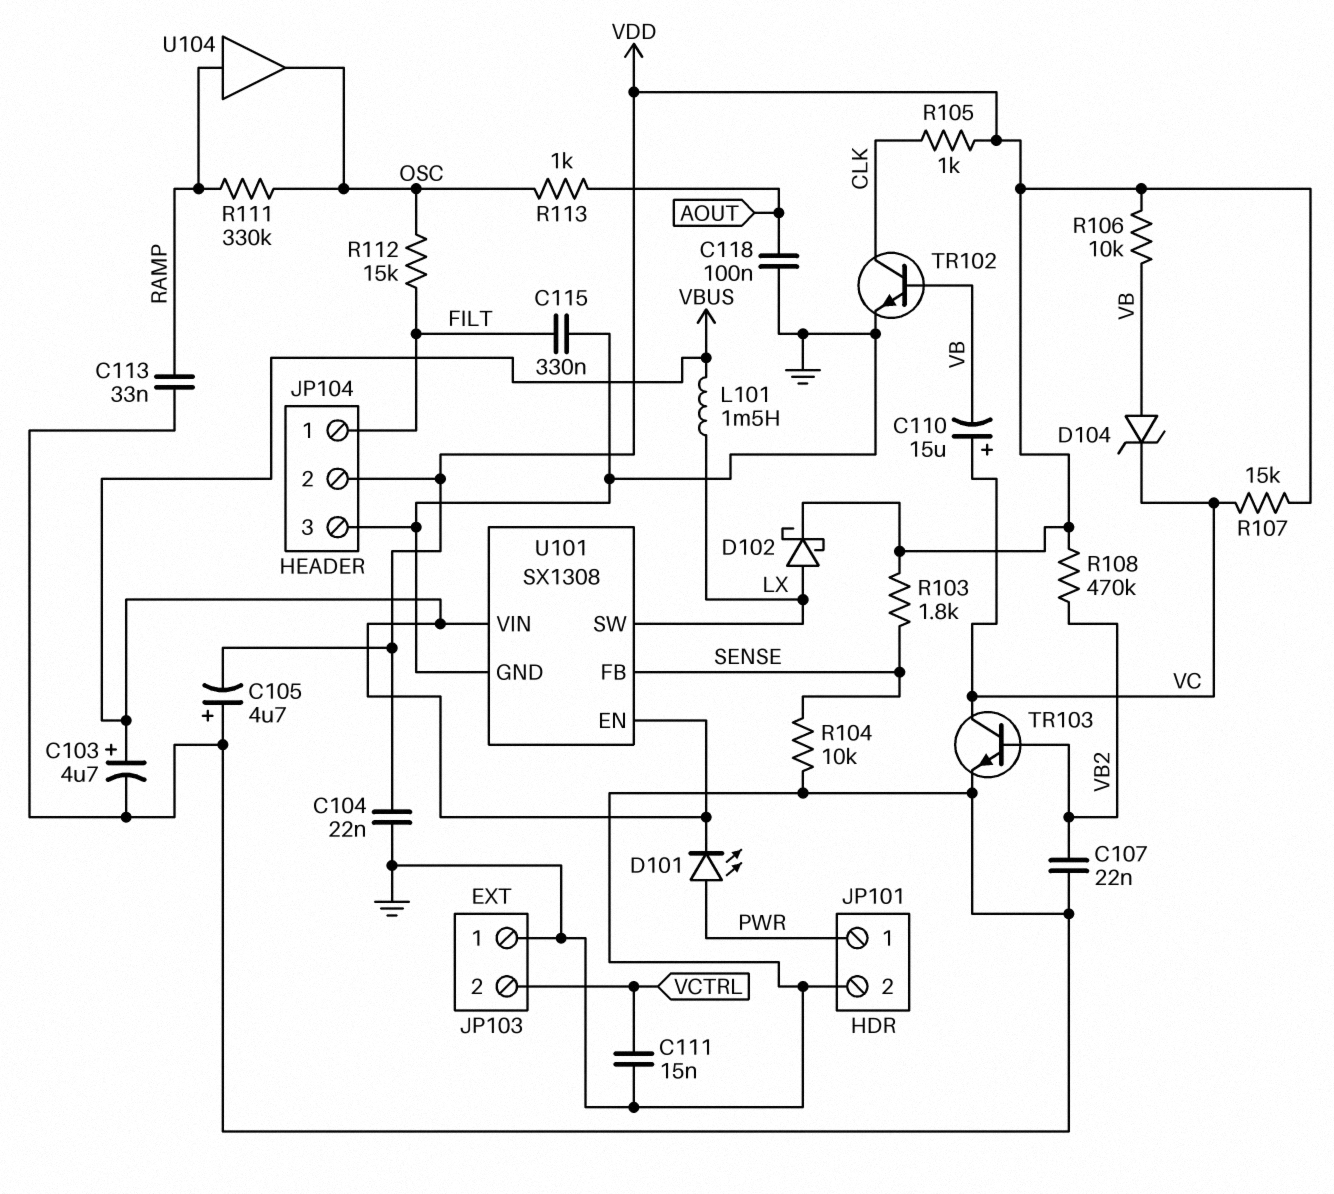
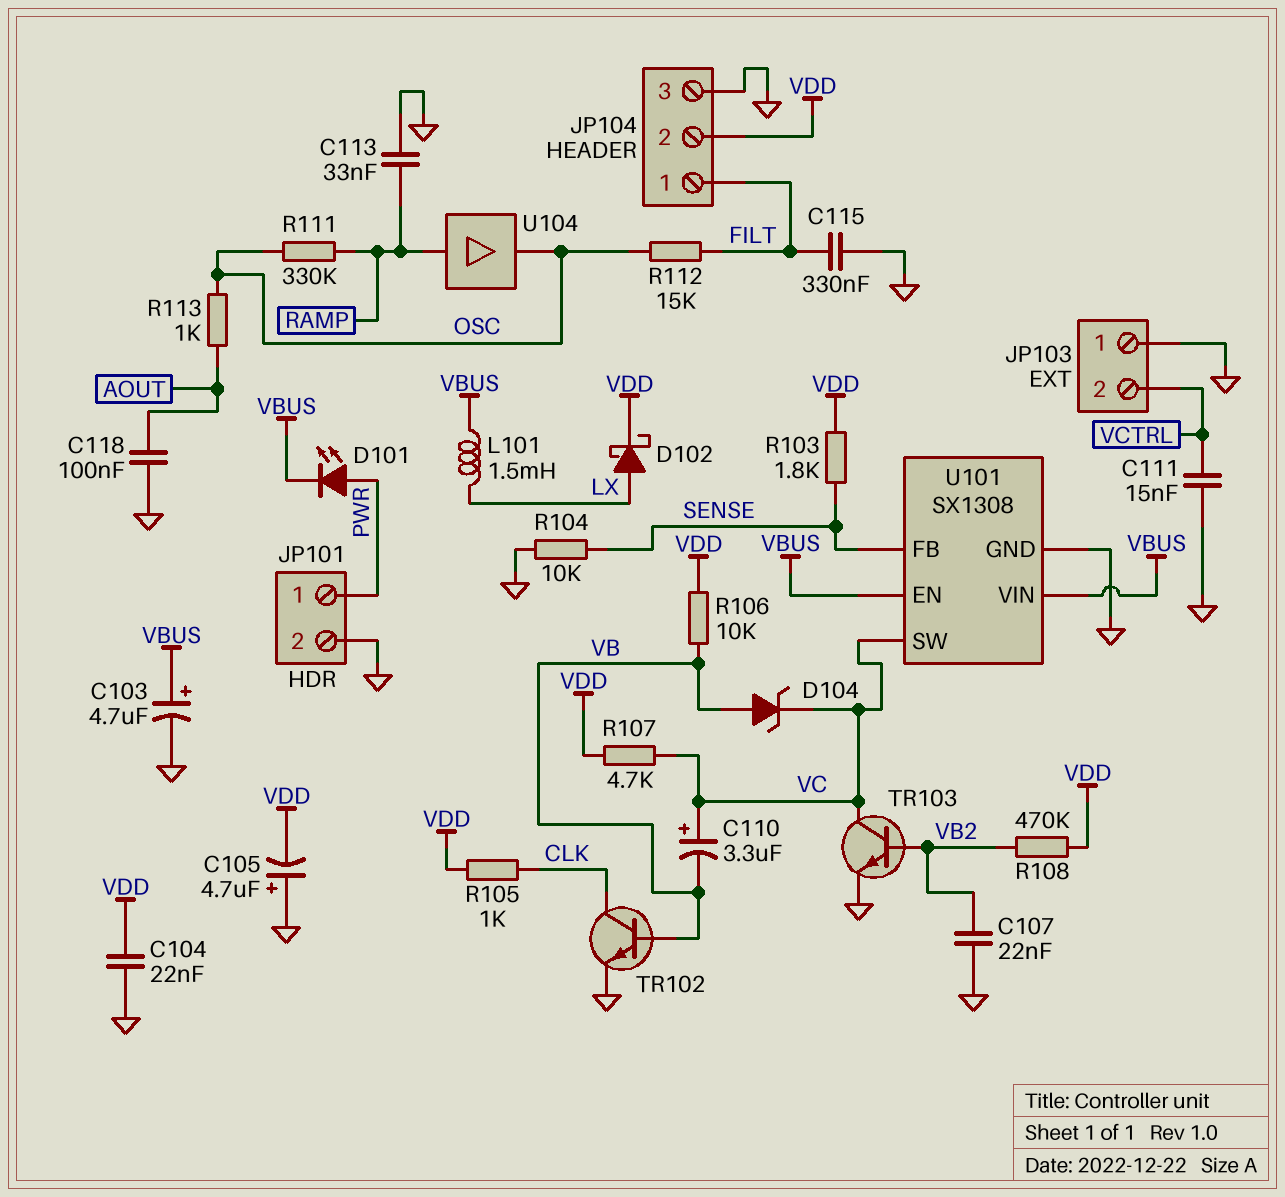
C110: 15uF (plus VC, minus VB) -> 3.3uF (plus VC, minus VB)
R107: 15k (VC, VDD) -> 4.7k (VC, VDD)
U101 pin SW: LX -> VC

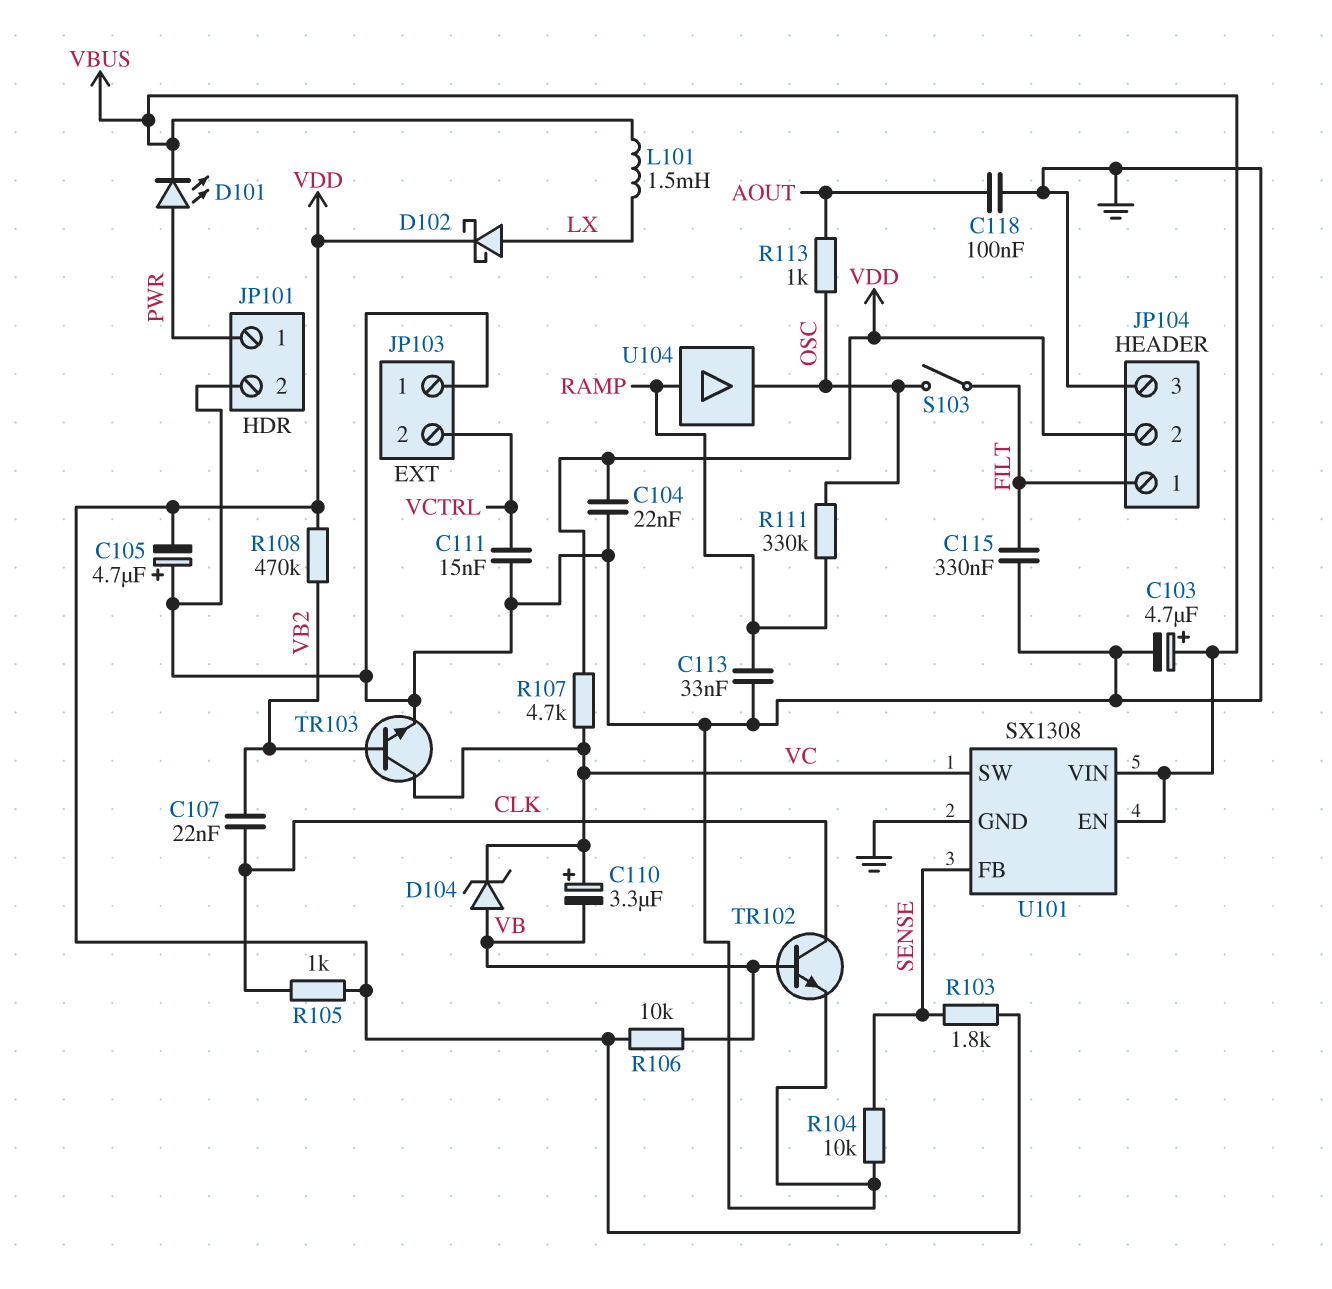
C107: 22nF (GND, VB2) -> 22nF (CLK, VB2)
R112: 15k (FILT, OSC) -> none
S103: none -> switch (FILT, OSC)

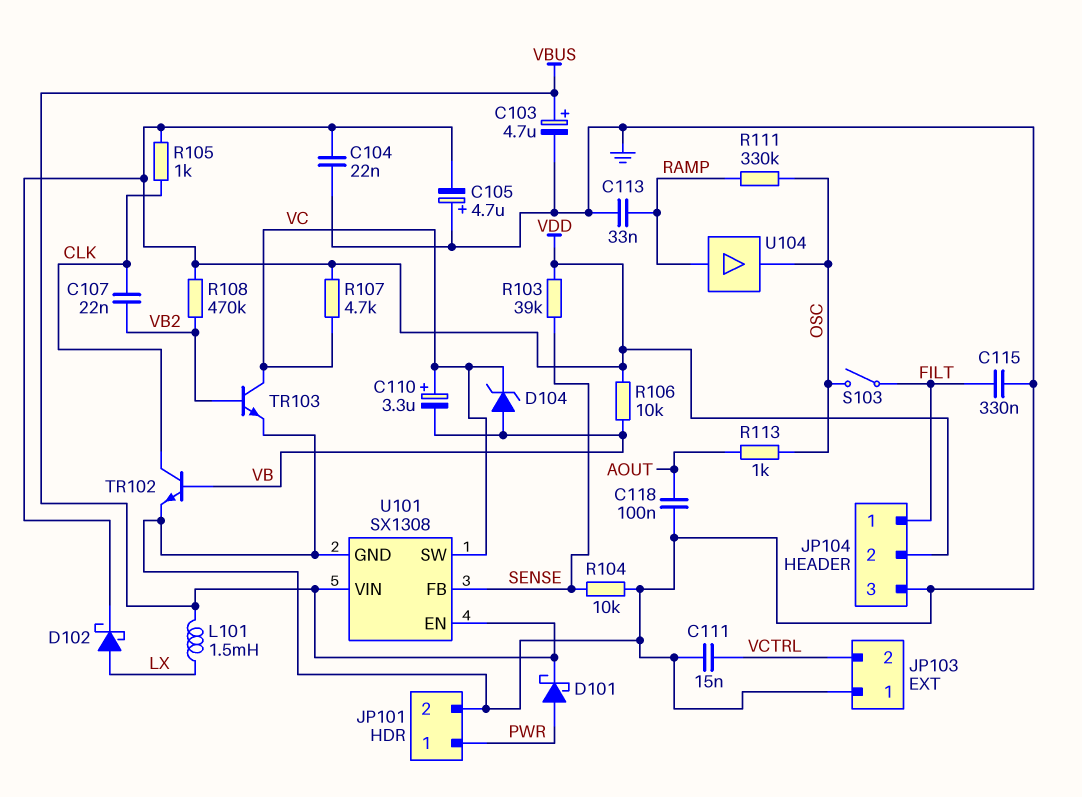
D101: LED (A PWR, K VBUS) -> schottky (A PWR, K VBUS)
R103: 1.8k (SENSE, VDD) -> 39k (SENSE, VDD)

